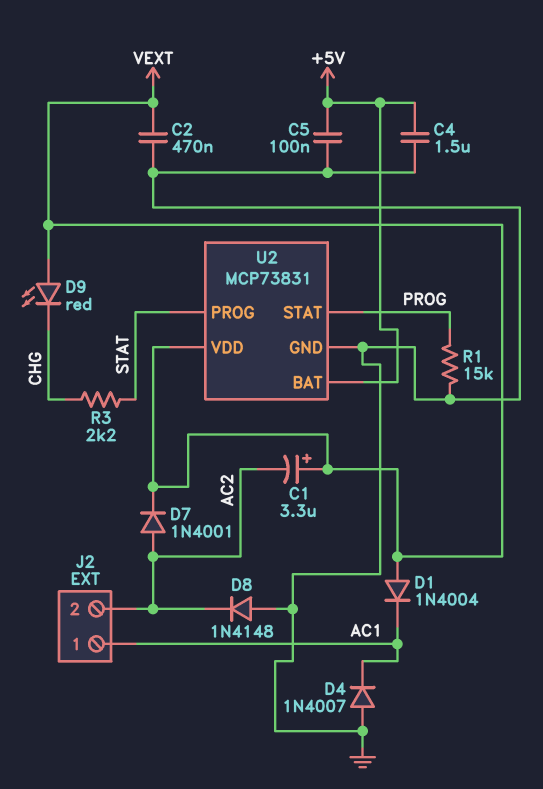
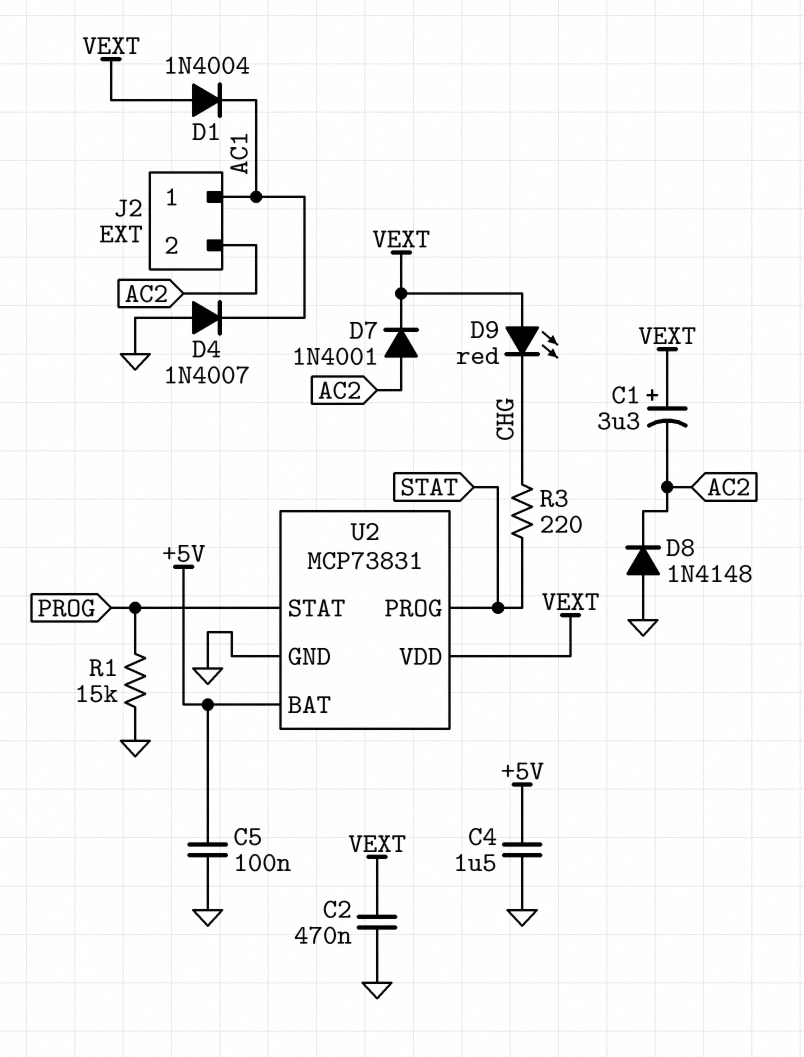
R3: 2.2k (CHG, STAT) -> 220 (CHG, STAT)

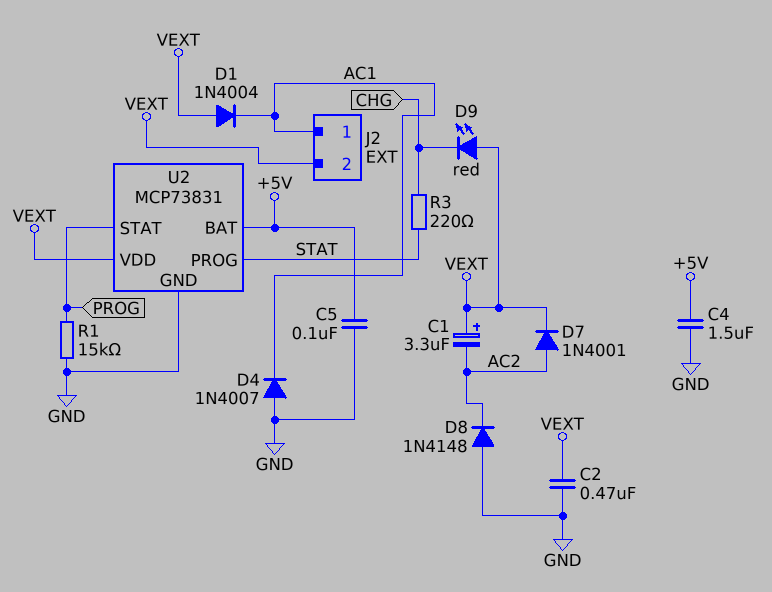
J2 pin 2: AC2 -> VEXT

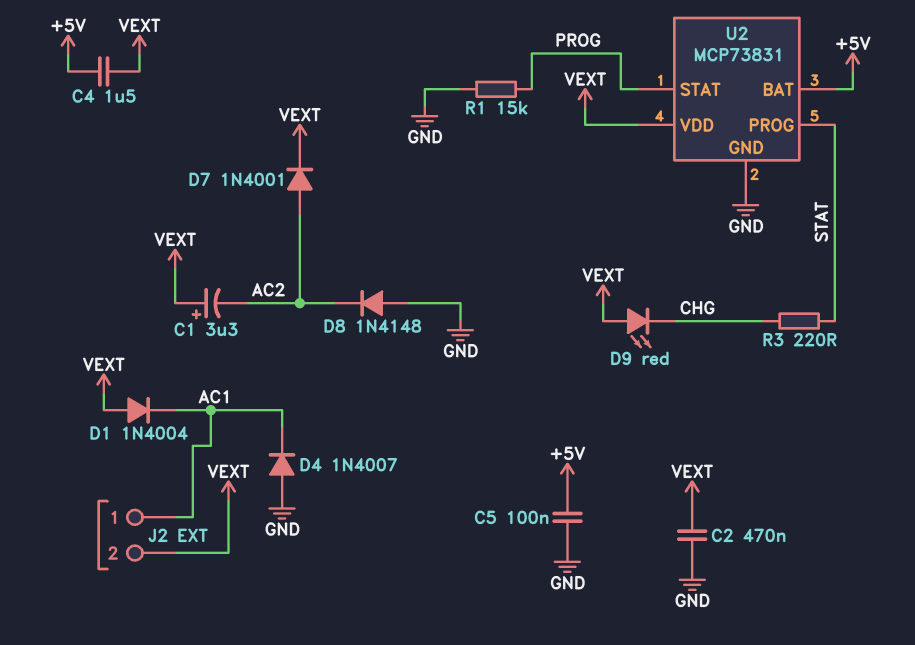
C4: 1.5uF (+5V, GND) -> 1.5uF (+5V, VEXT)

